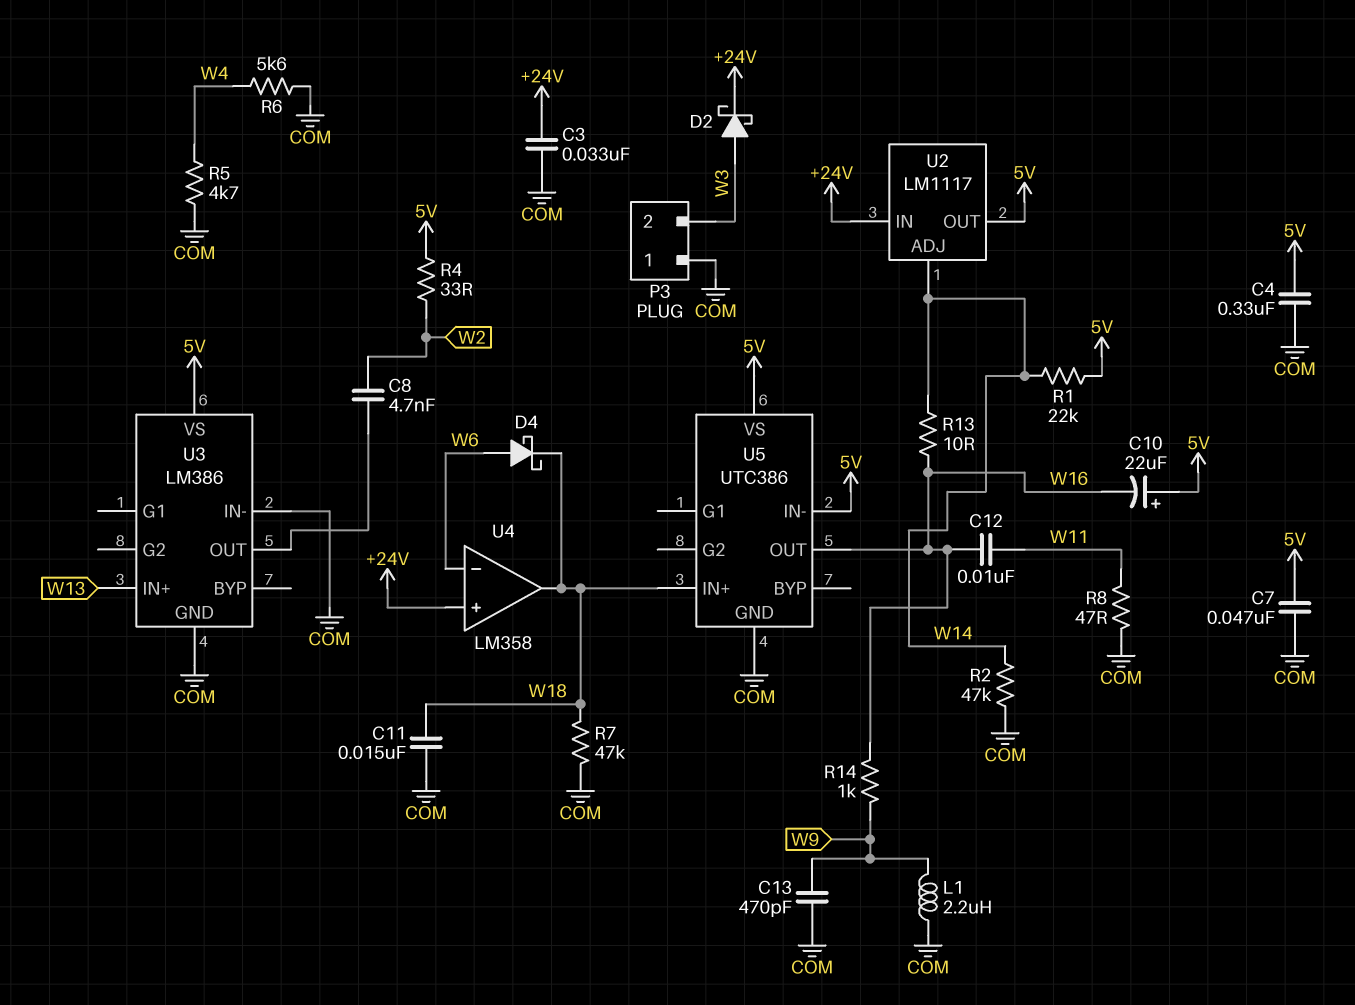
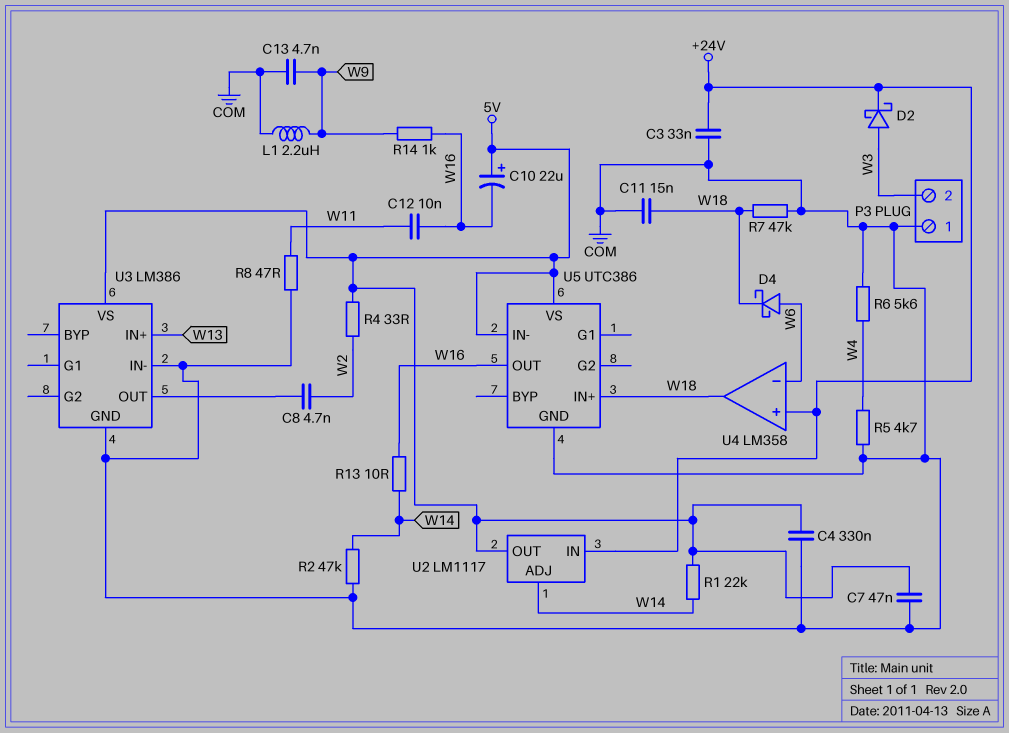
C13: 470pF (COM, W9) -> 4.7nF (COM, W9)

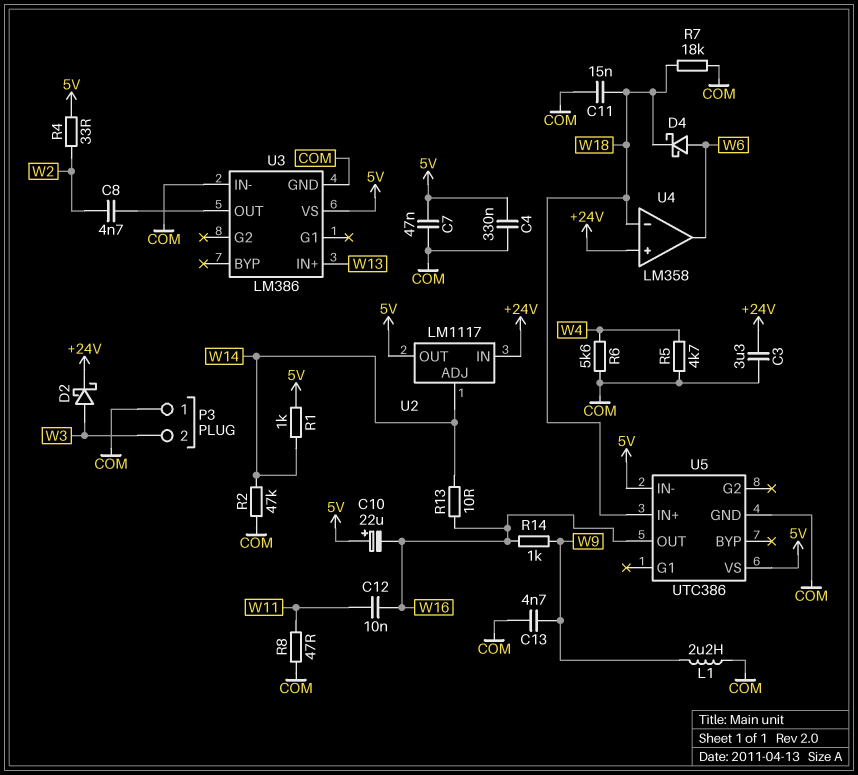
C3: 33nF (+24V, COM) -> 3.3uF (+24V, COM)
R1: 22k (5V, W14) -> 1k (5V, W14)
R7: 47k (COM, W18) -> 18k (COM, W18)
U4 pin in-: W6 -> W18
U4 pin out: W18 -> W6

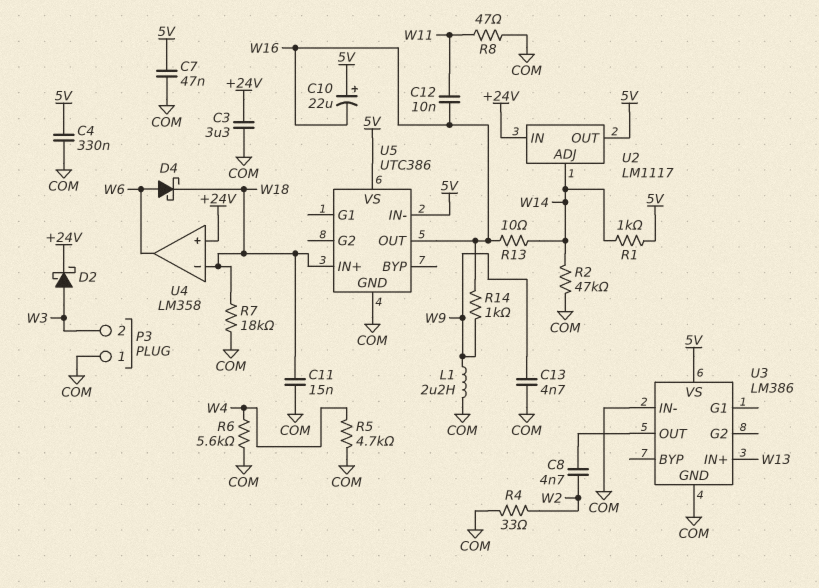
R4: 33 (5V, W2) -> 33 (COM, W2)

